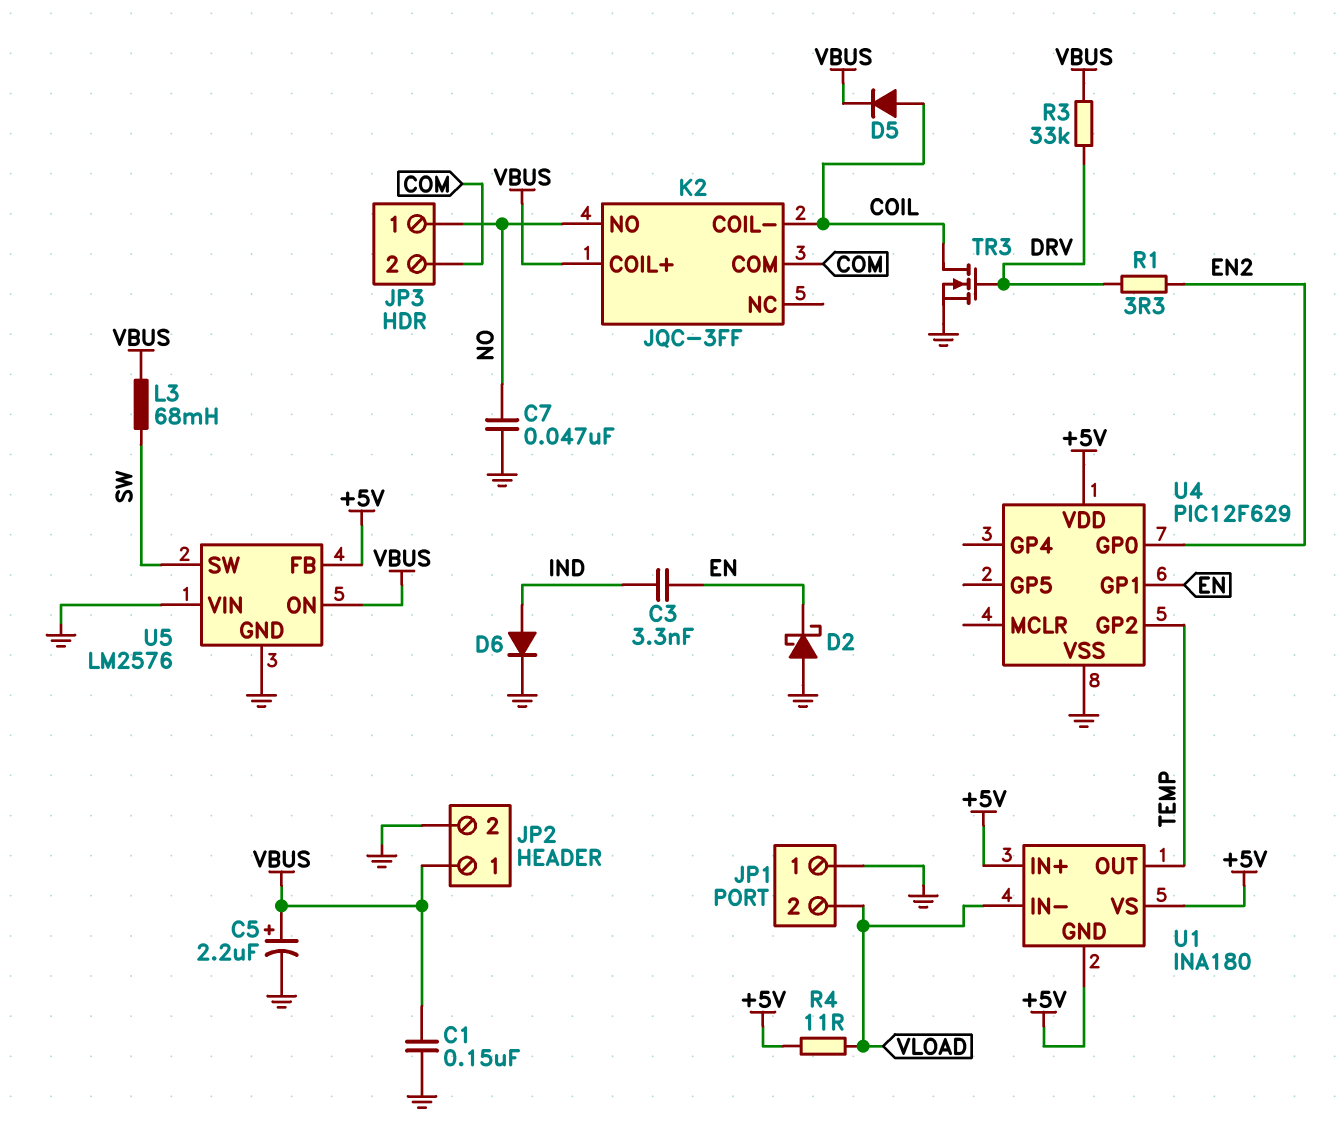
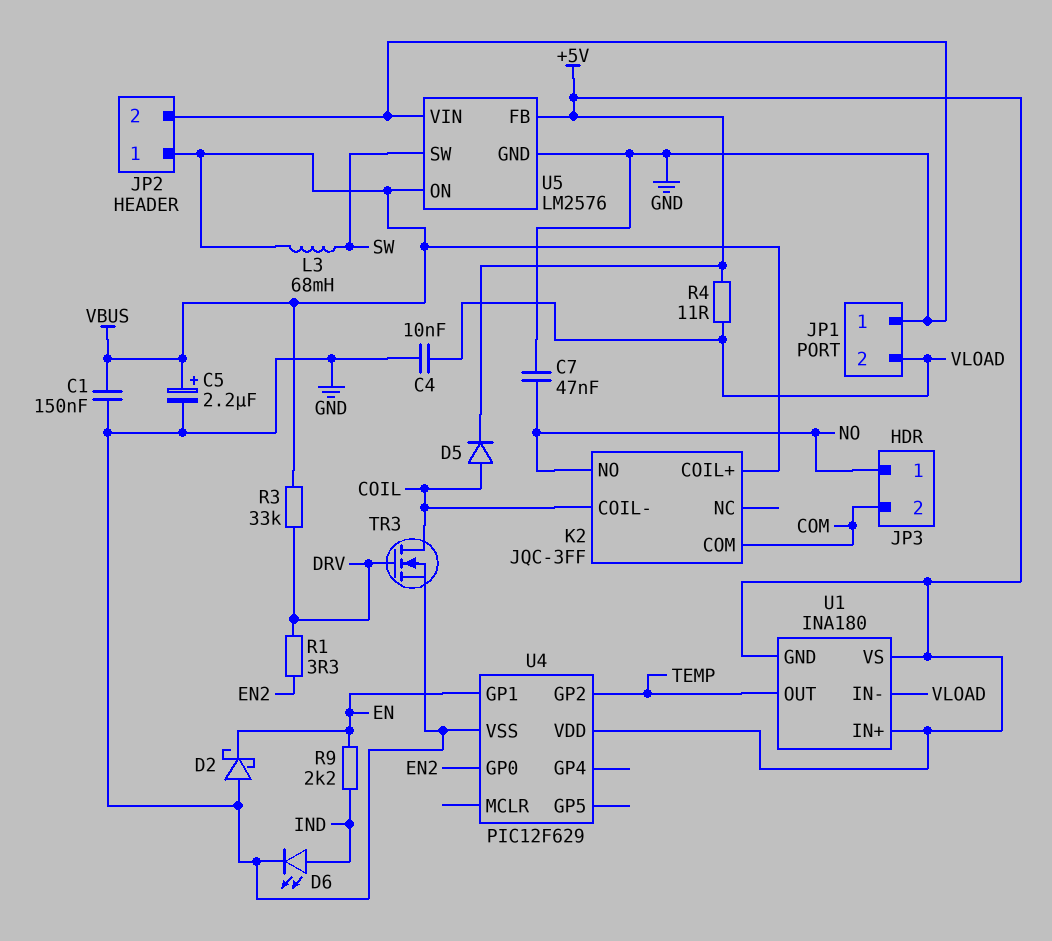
C3: 3.3nF (EN, IND) -> none
C4: none -> 10nF (GND, VLOAD)
D5: diode (A COIL, K VBUS) -> diode (A COIL, K +5V)
D6: diode (A IND, K GND) -> LED (A IND, K GND)
R9: none -> 2.2k (EN, IND)

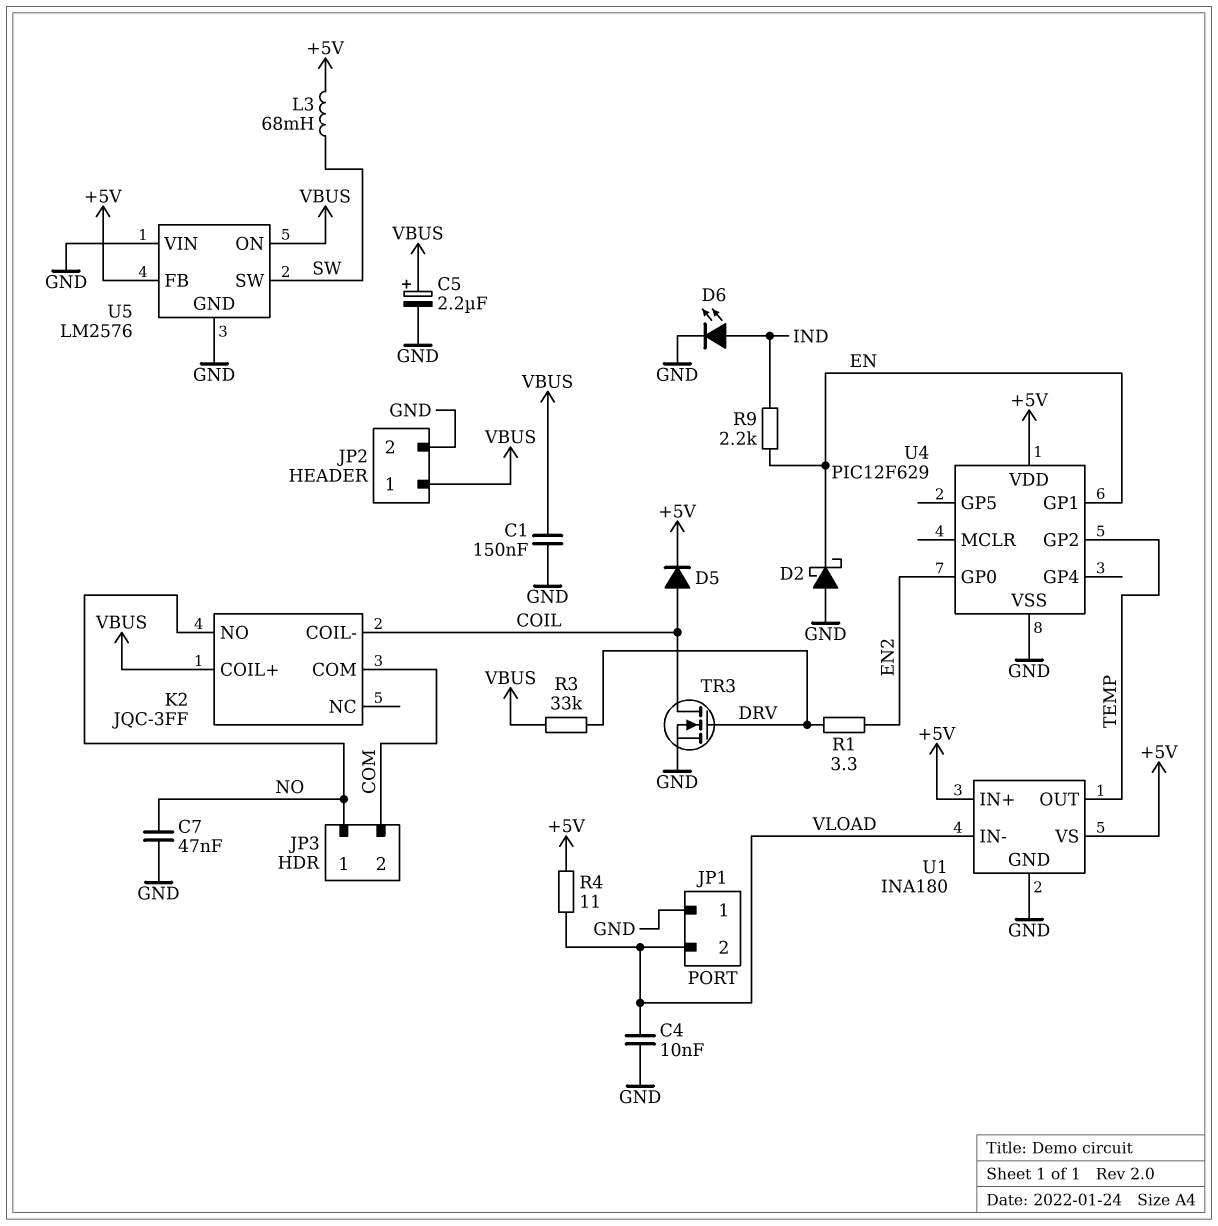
L3: 68mH (SW, VBUS) -> 68mH (+5V, SW)
U1 pin GND: +5V -> GND

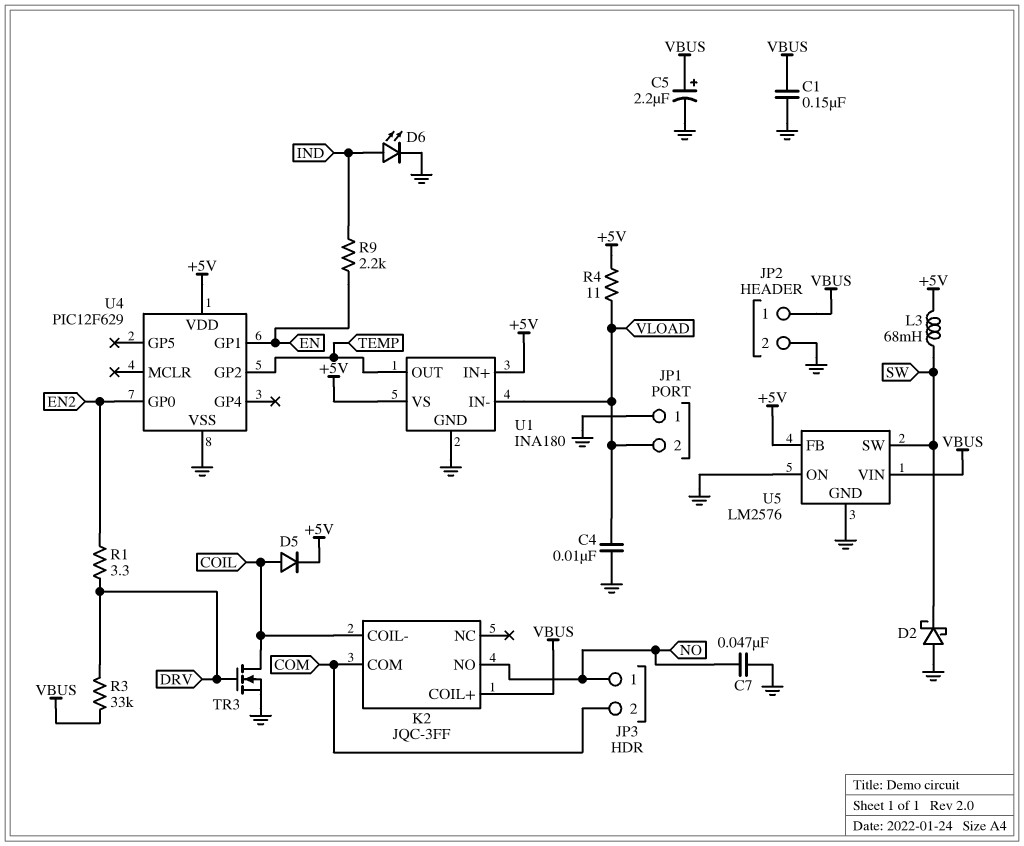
D2: schottky (A GND, K EN) -> schottky (A GND, K SW)
U5 pin ON: VBUS -> GND
U5 pin VIN: GND -> VBUS

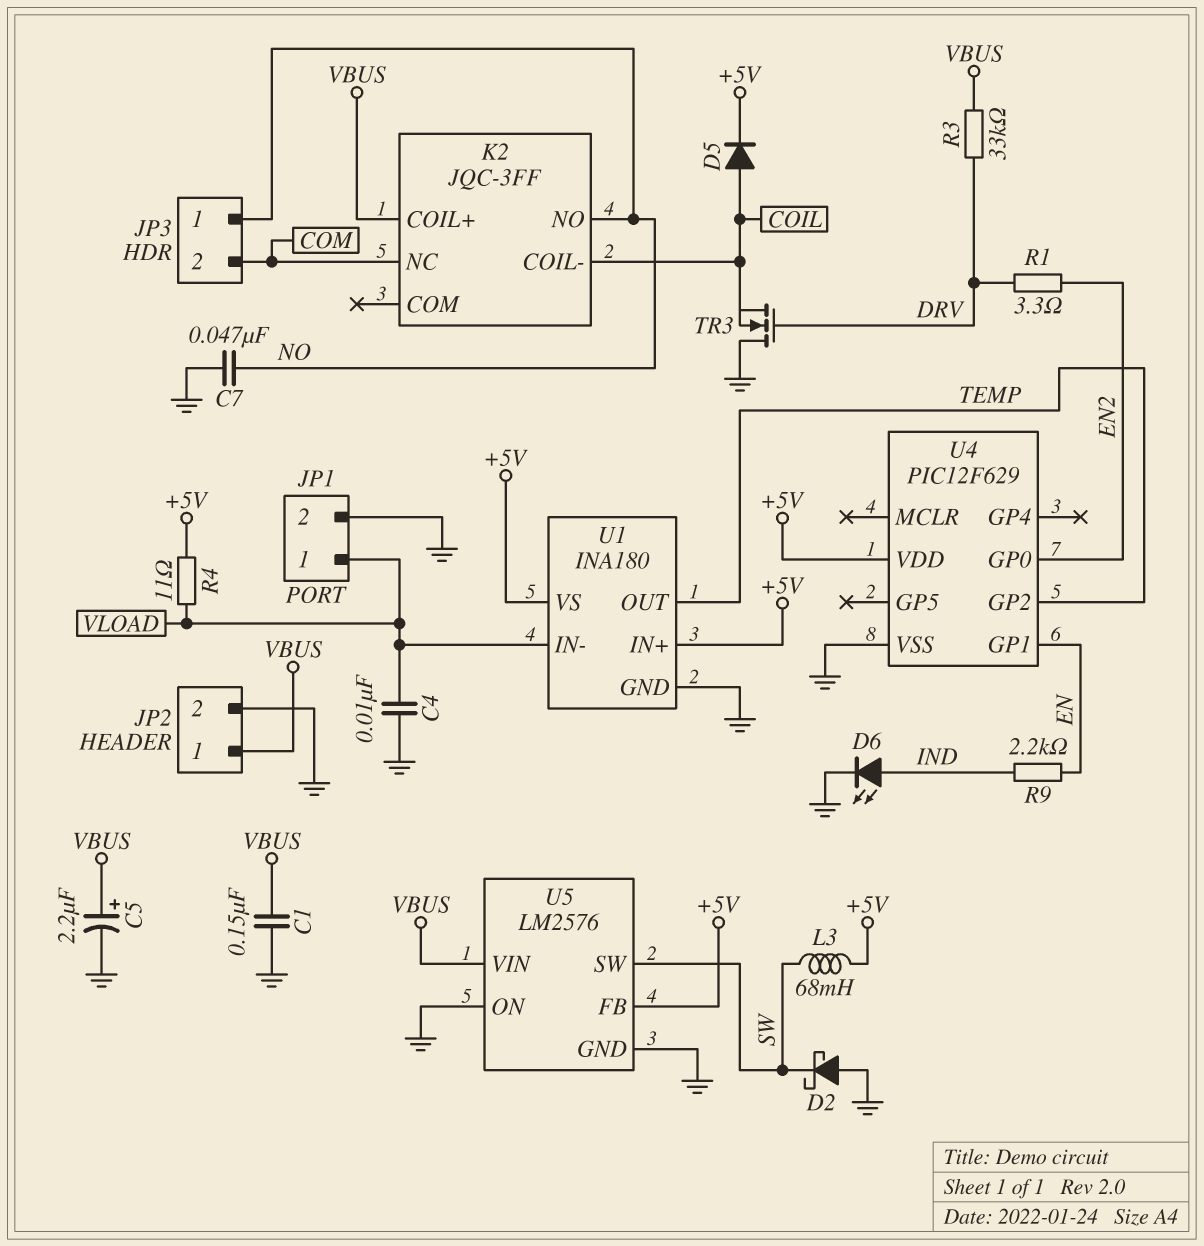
JP1 pin 1: GND -> VLOAD
JP1 pin 2: VLOAD -> GND
K2 pin COM: COM -> none
K2 pin NC: none -> COM
TR3: NMOS (G DRV, D COIL, S GND) -> NMOS (G DRV, D GND, S COIL)

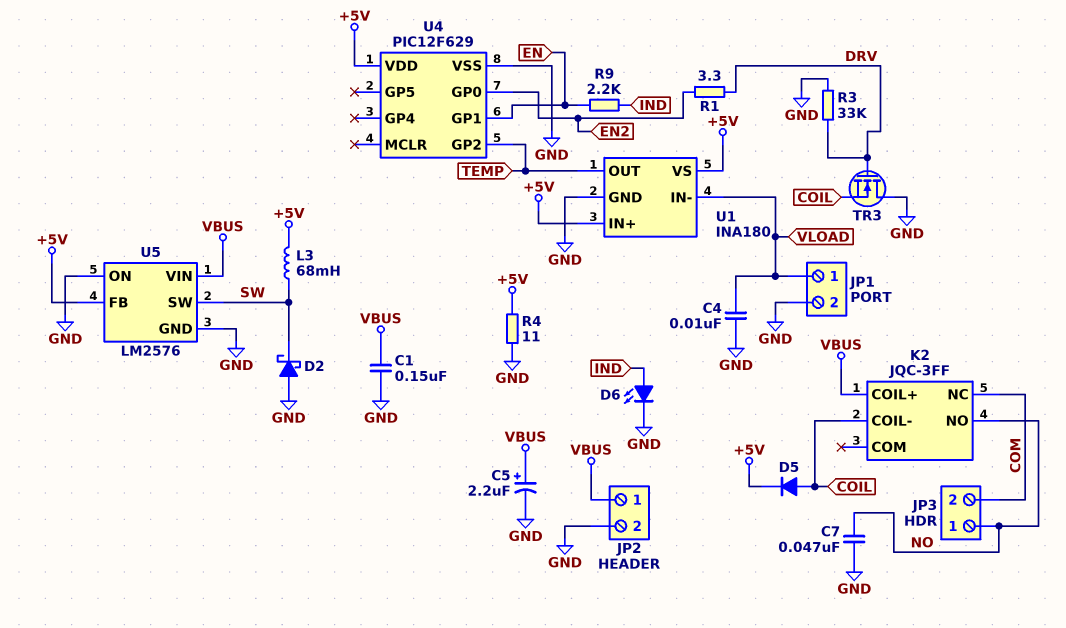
R3: 33k (DRV, VBUS) -> 33k (DRV, GND)
R4: 11 (+5V, VLOAD) -> 11 (+5V, GND)

